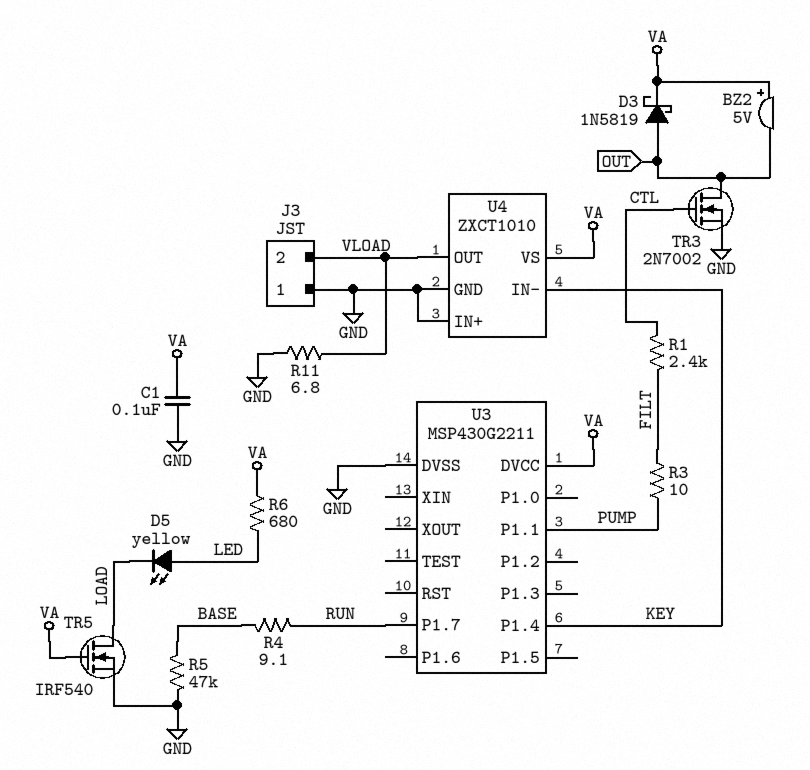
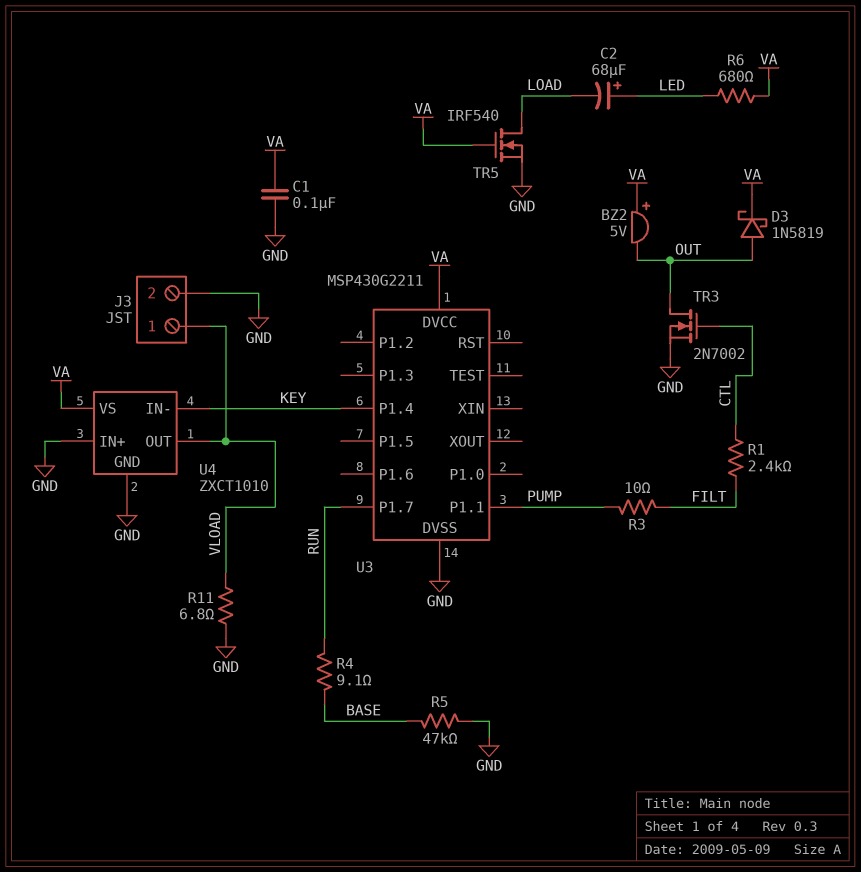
C2: none -> 68uF (plus LED, minus LOAD)
D5: LED yellow (A LED, K LOAD) -> none
J3 pin 1: GND -> VLOAD
J3 pin 2: VLOAD -> GND

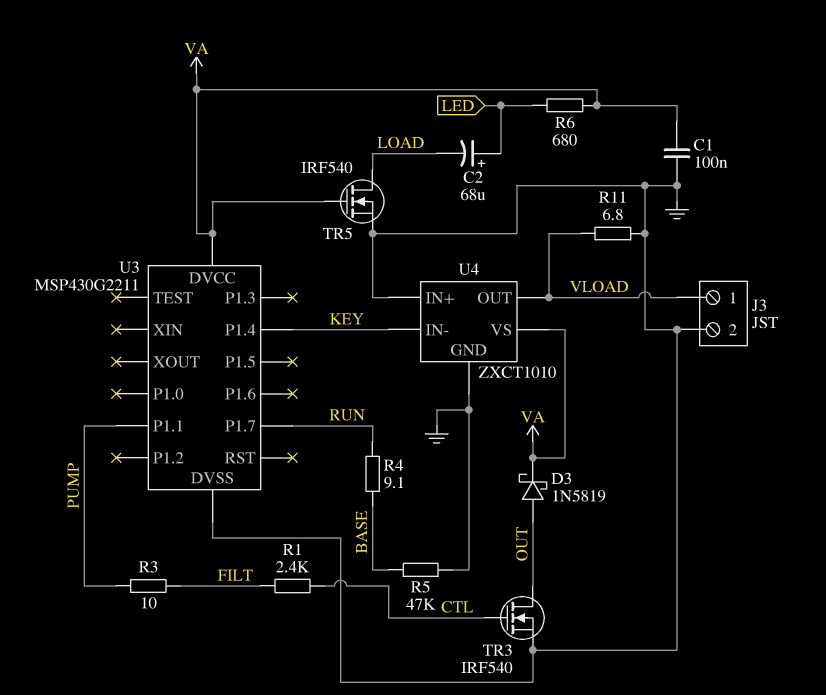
BZ2: buzzer 5V (plus VA, minus OUT) -> none
TR3: NMOS 2N7002 (G CTL, D OUT, S GND) -> NMOS IRF540 (G CTL, D OUT, S GND)

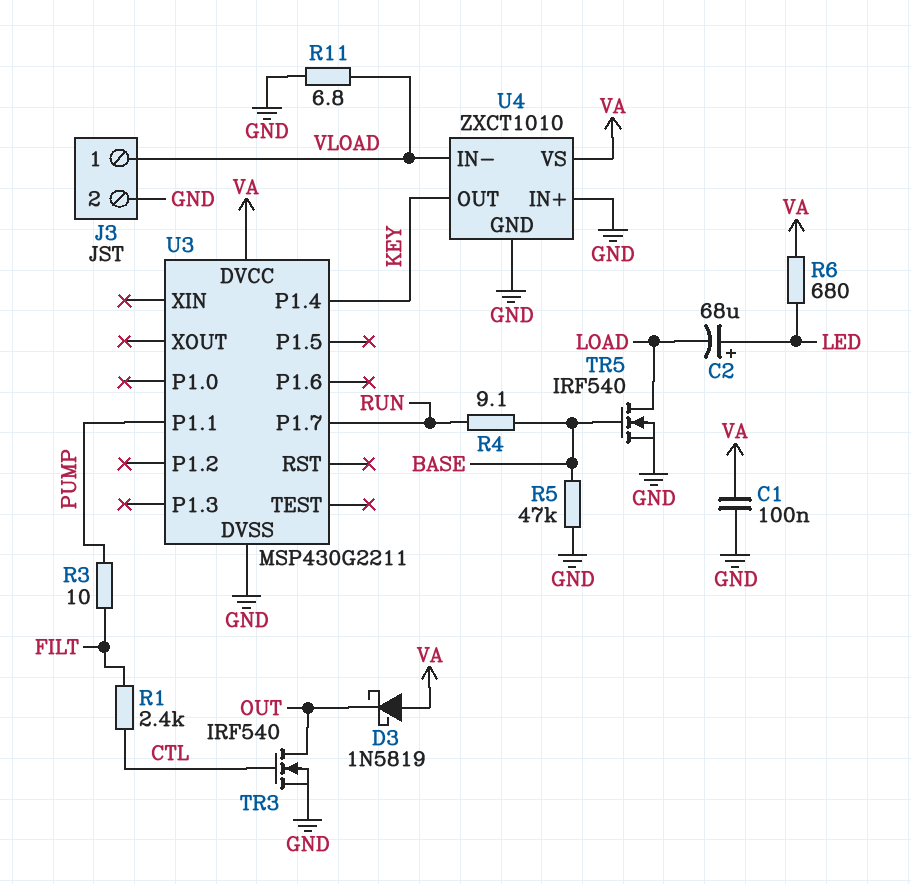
D3: schottky 1N5819 (A OUT, K VA) -> schottky 1N5819 (A VA, K OUT)
TR5: NMOS IRF540 (G VA, D LOAD, S GND) -> NMOS IRF540 (G BASE, D LOAD, S GND)
U4 pin IN-: KEY -> VLOAD
U4 pin OUT: VLOAD -> KEY

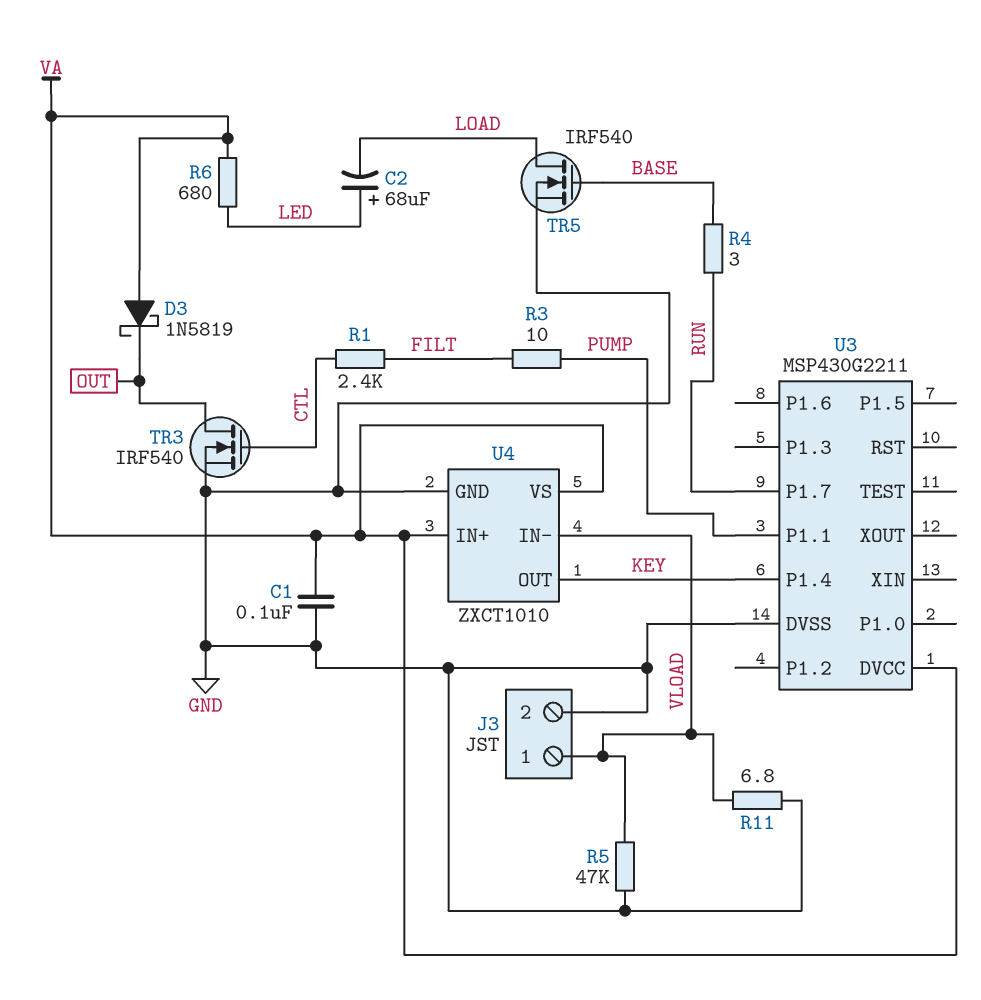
R4: 9.1 (BASE, RUN) -> 3 (BASE, RUN)
R5: 47k (BASE, GND) -> 47k (GND, VLOAD)
U4 pin IN+: GND -> VA

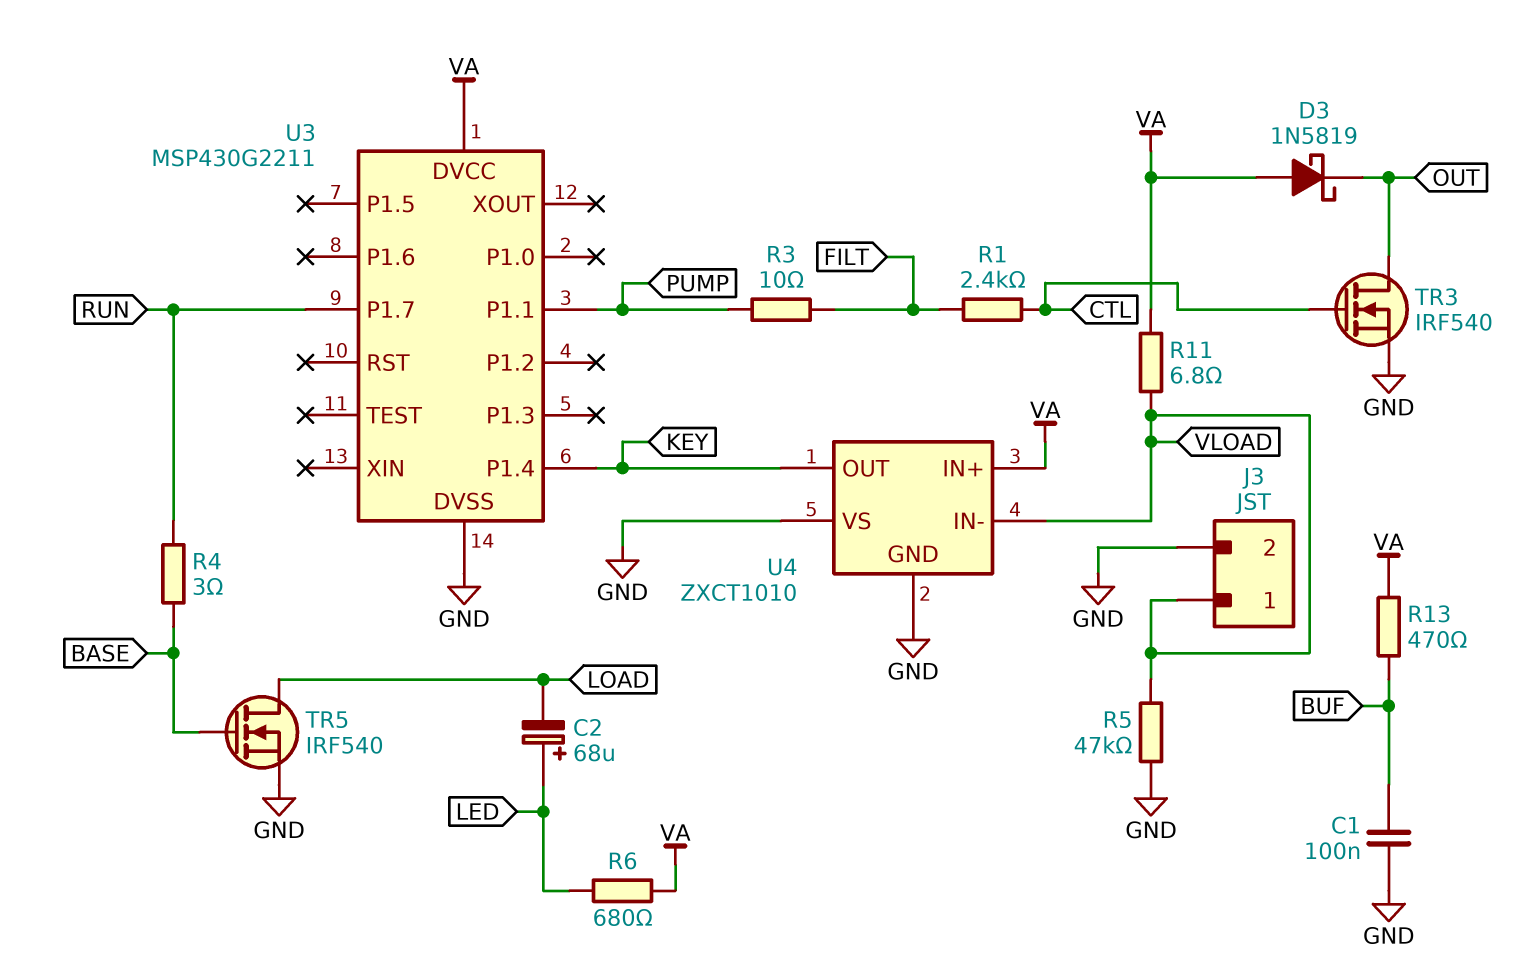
C1: 100nF (GND, VA) -> 100nF (BUF, GND)
R11: 6.8 (GND, VLOAD) -> 6.8 (VA, VLOAD)
R13: none -> 470 (BUF, VA)
U4 pin VS: VA -> GND

